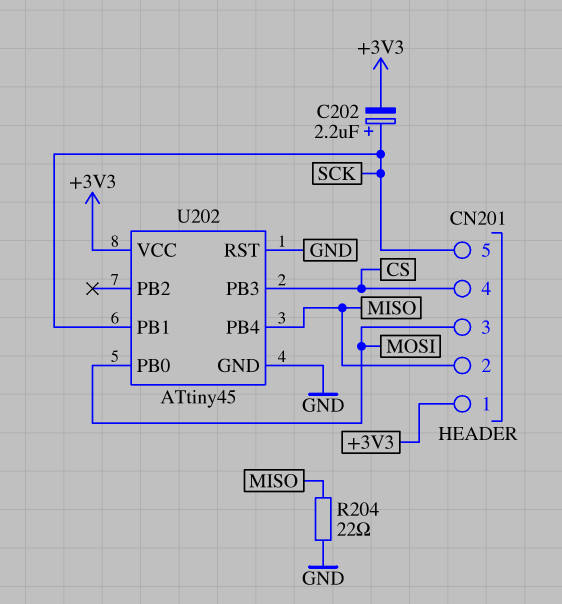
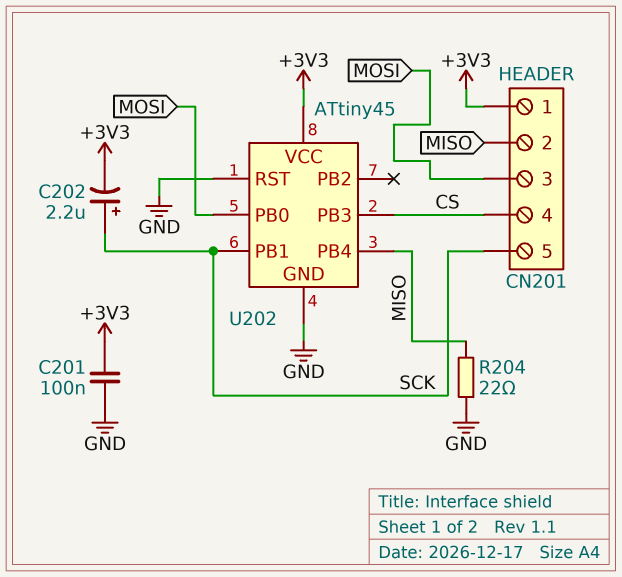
C201: none -> 100nF (+3V3, GND)

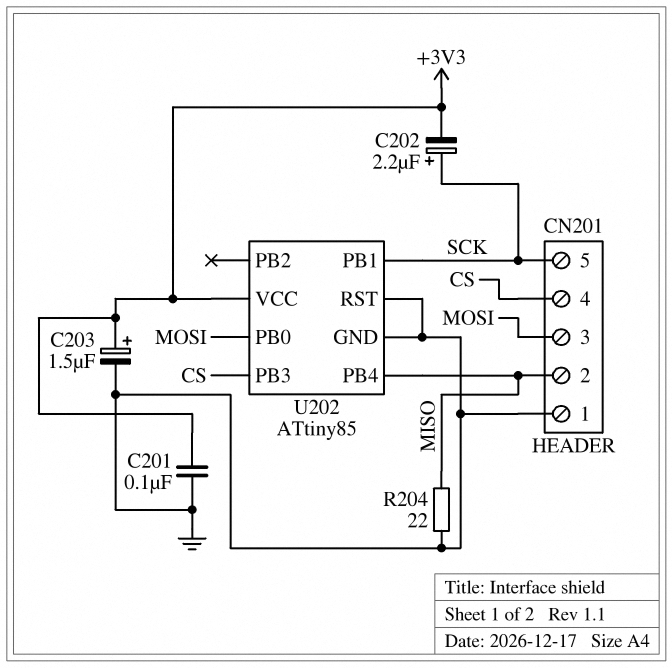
C203: none -> 1.5uF (plus +3V3, minus GND)
CN201 pin 1: +3V3 -> GND
U202: ATtiny45 -> ATtiny85

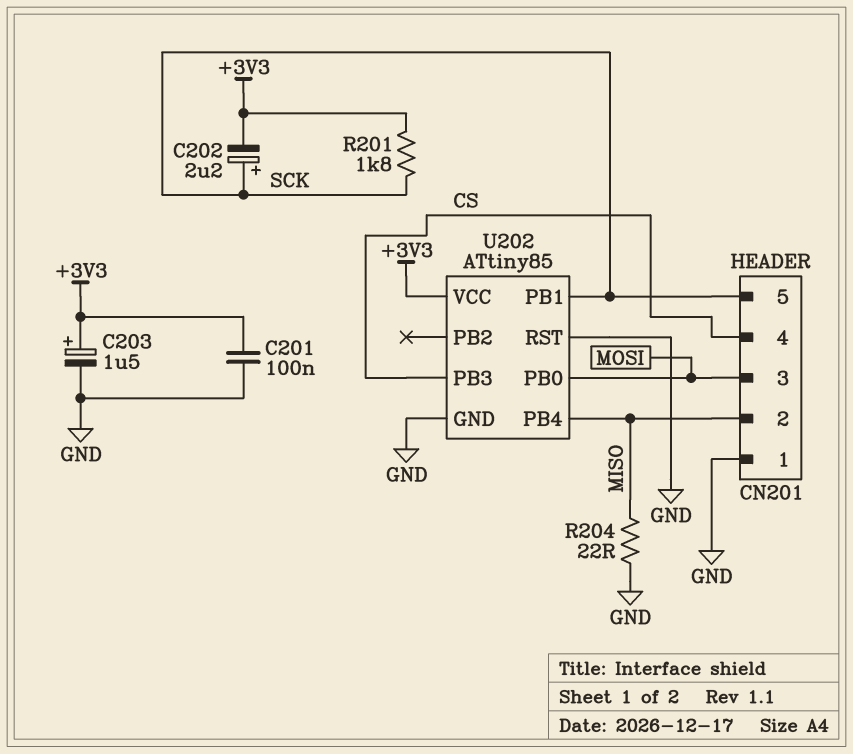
R201: none -> 1.8k (+3V3, SCK)

